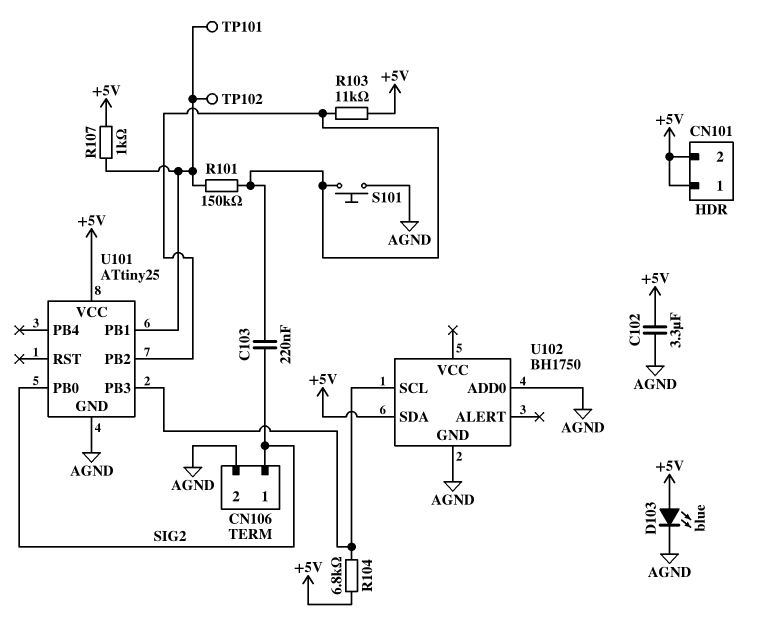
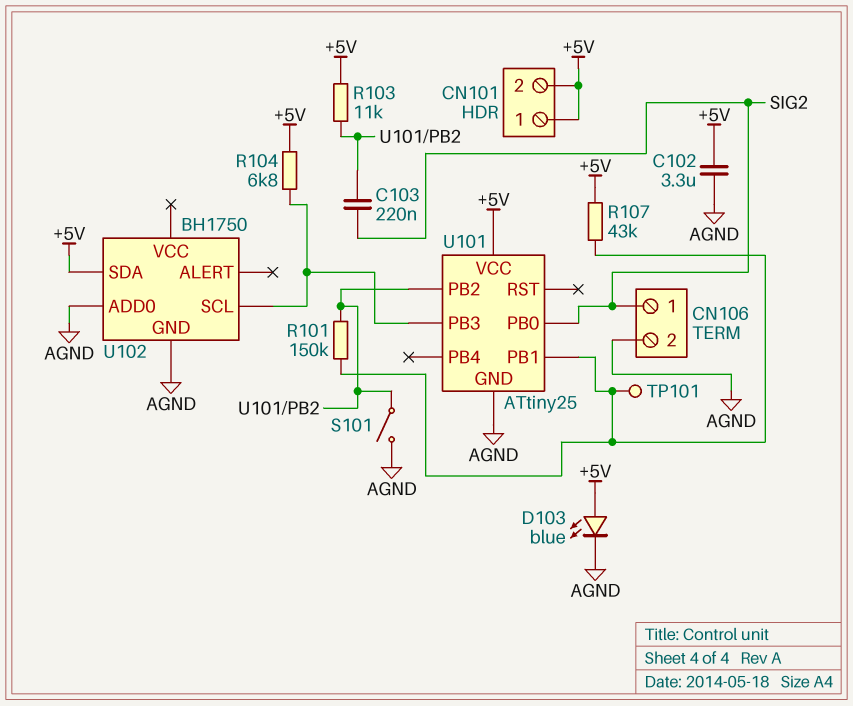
R107: 1k (+5V, U101/PB1) -> 43k (+5V, U101/PB1)
S101: button (AGND, U101/PB2) -> switch (AGND, U101/PB2)
TP102: test point (U101/PB1) -> none

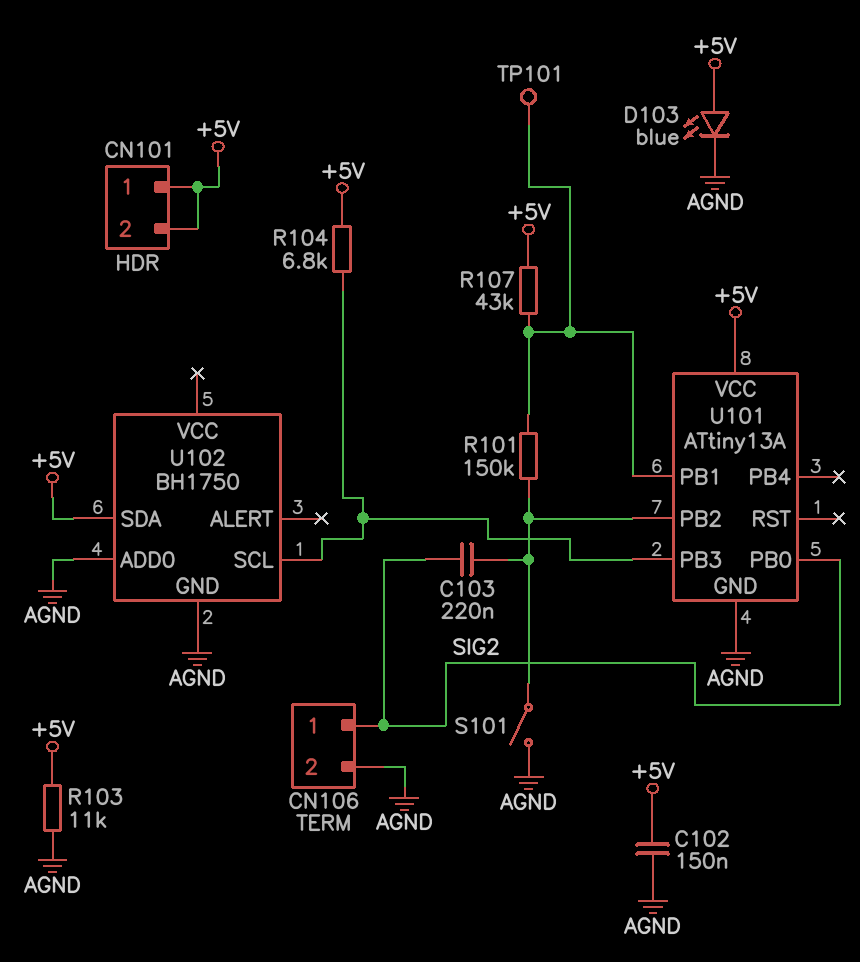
C102: 3.3uF (+5V, AGND) -> 150nF (+5V, AGND)
R103: 11k (+5V, U101/PB2) -> 11k (+5V, AGND)
U101: ATtiny25 -> ATtiny13A

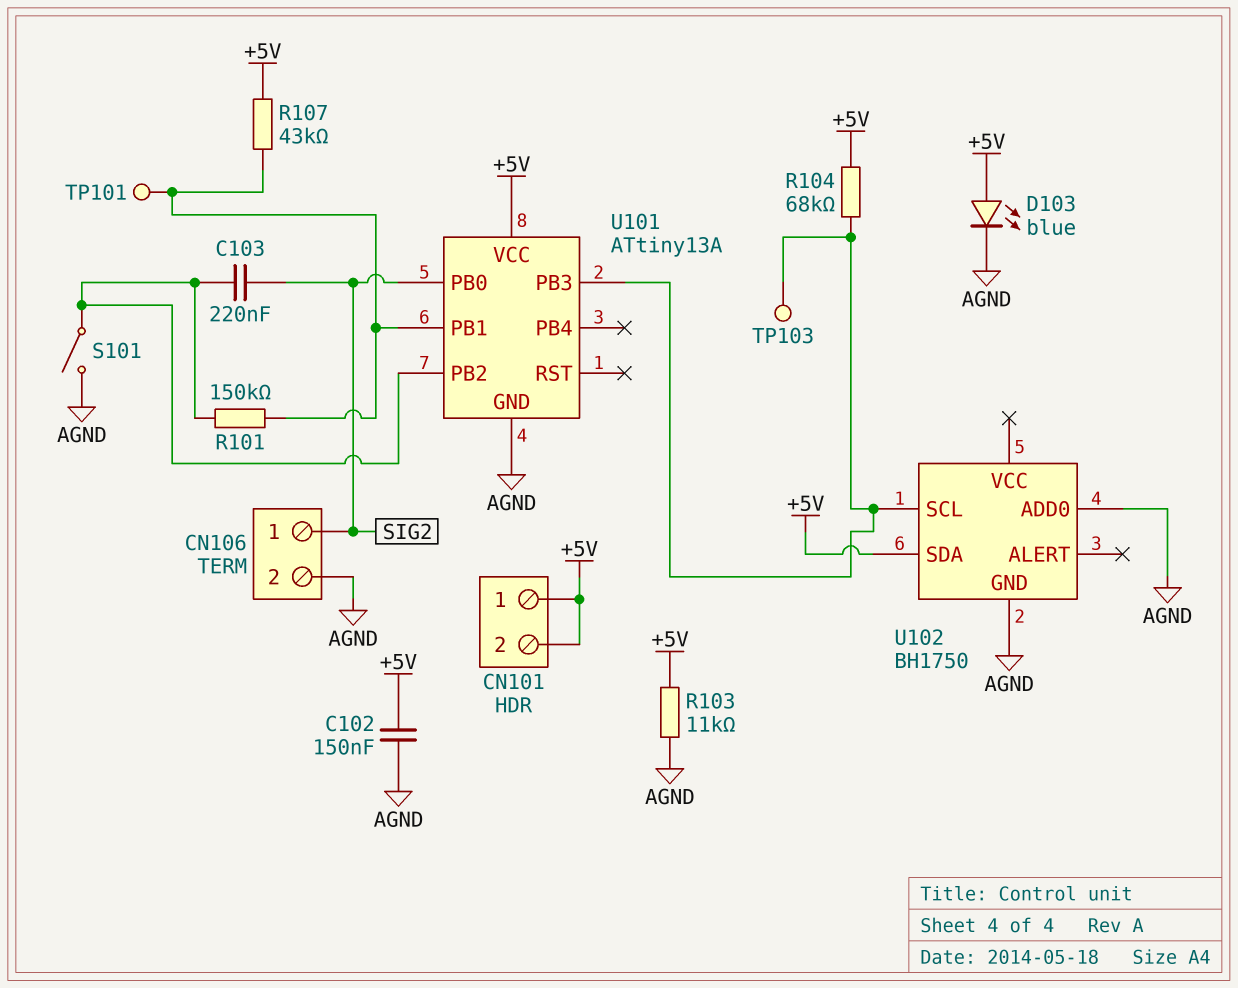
R104: 6.8k (+5V, U101/PB3) -> 68k (+5V, U101/PB3)
TP103: none -> test point (U101/PB3)

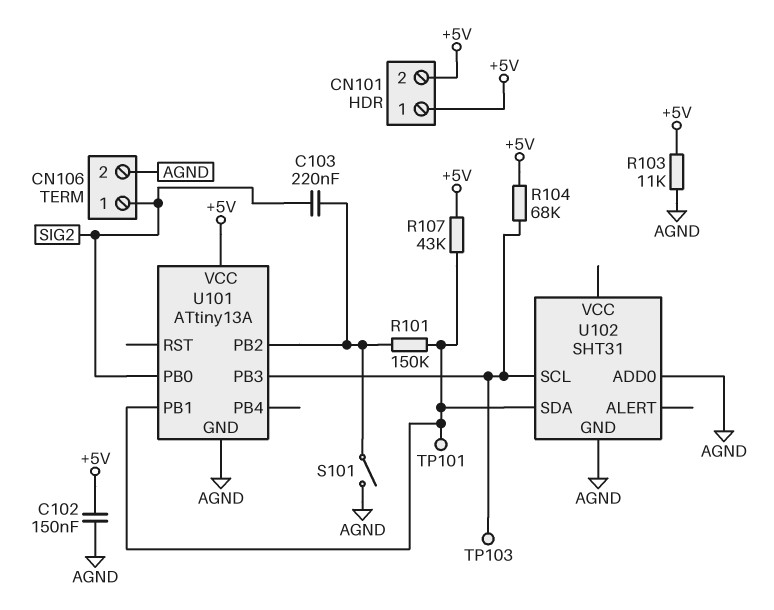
D103: LED blue (A +5V, K AGND) -> none
U102: BH1750 -> SHT31
U102 pin SDA: +5V -> U101/PB1

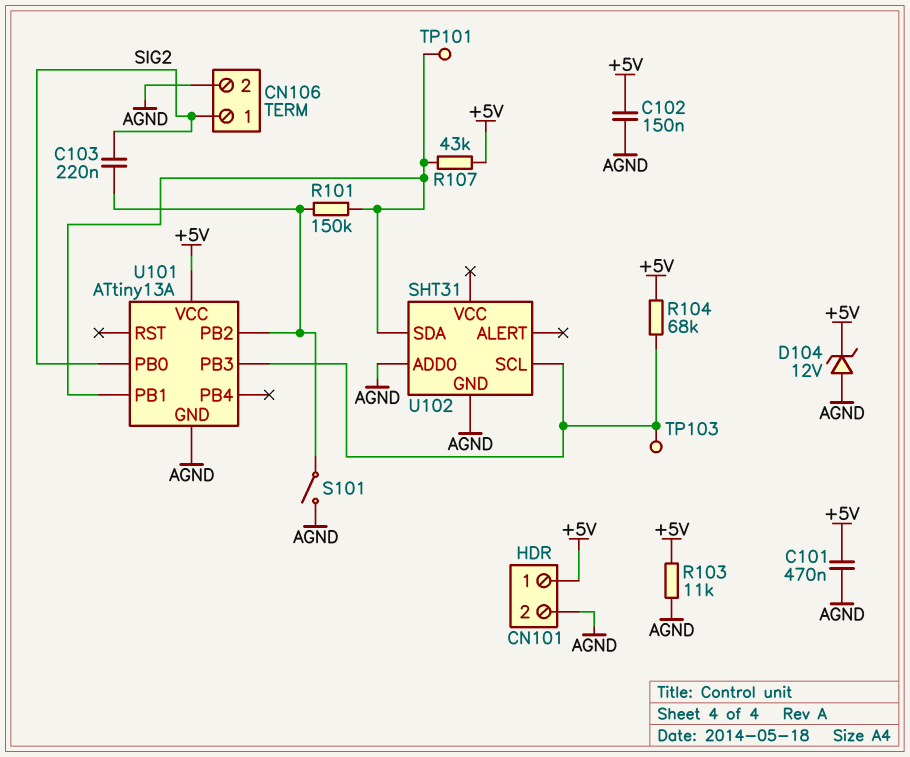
C101: none -> 470nF (+5V, AGND)
CN101 pin 2: +5V -> AGND
D104: none -> zener 12V (A AGND, K +5V)

